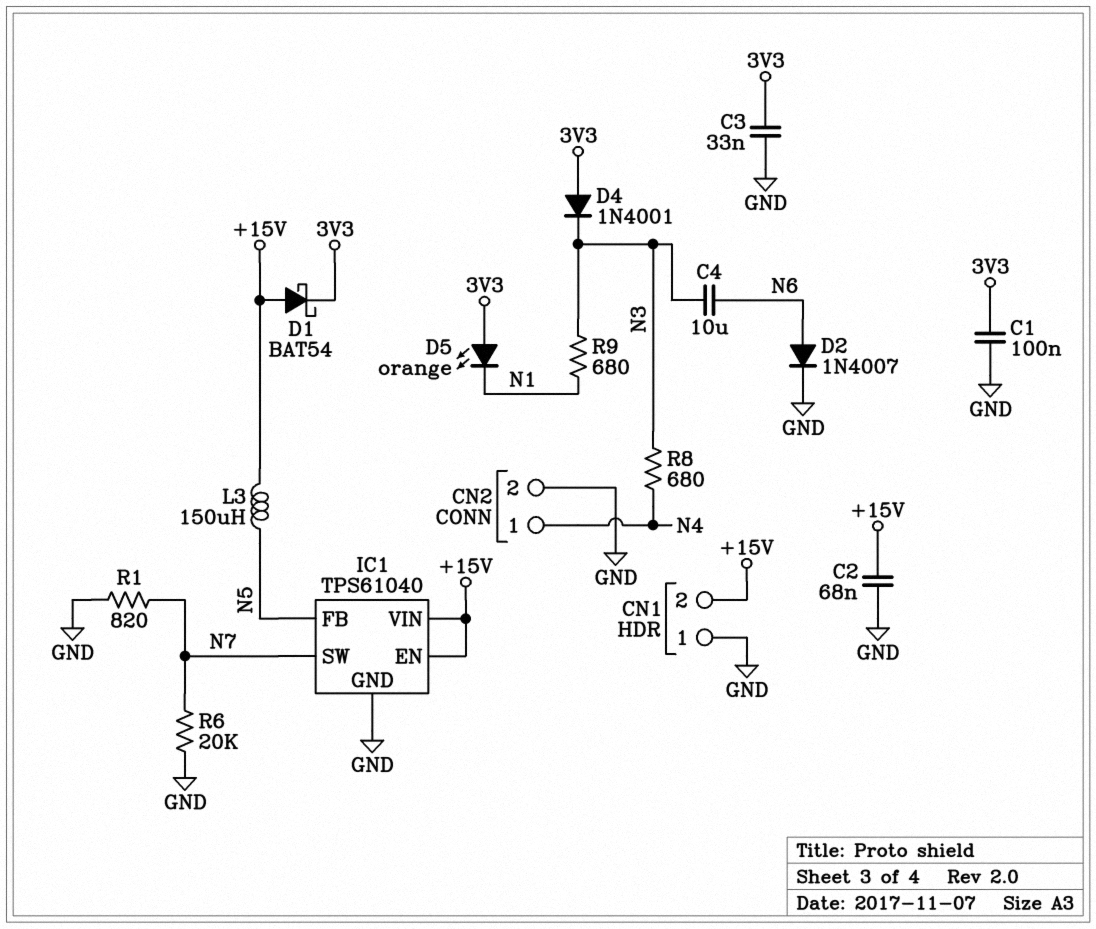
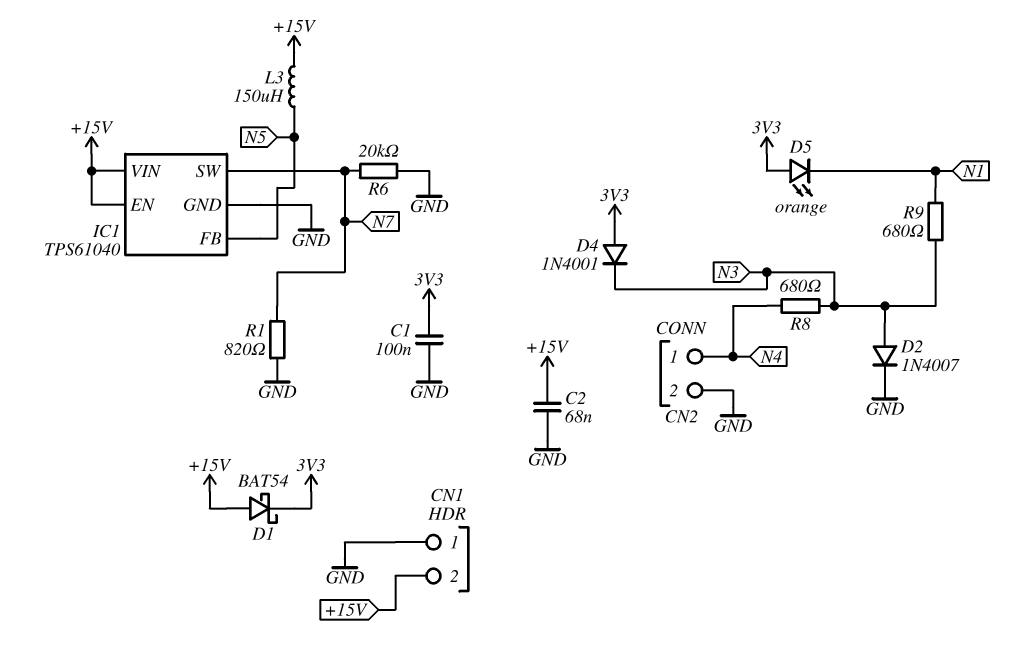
C3: 33nF (3V3, GND) -> none
C4: 10uF (N3, N6) -> none
D2: diode 1N4007 (A N6, K GND) -> diode 1N4007 (A N3, K GND)

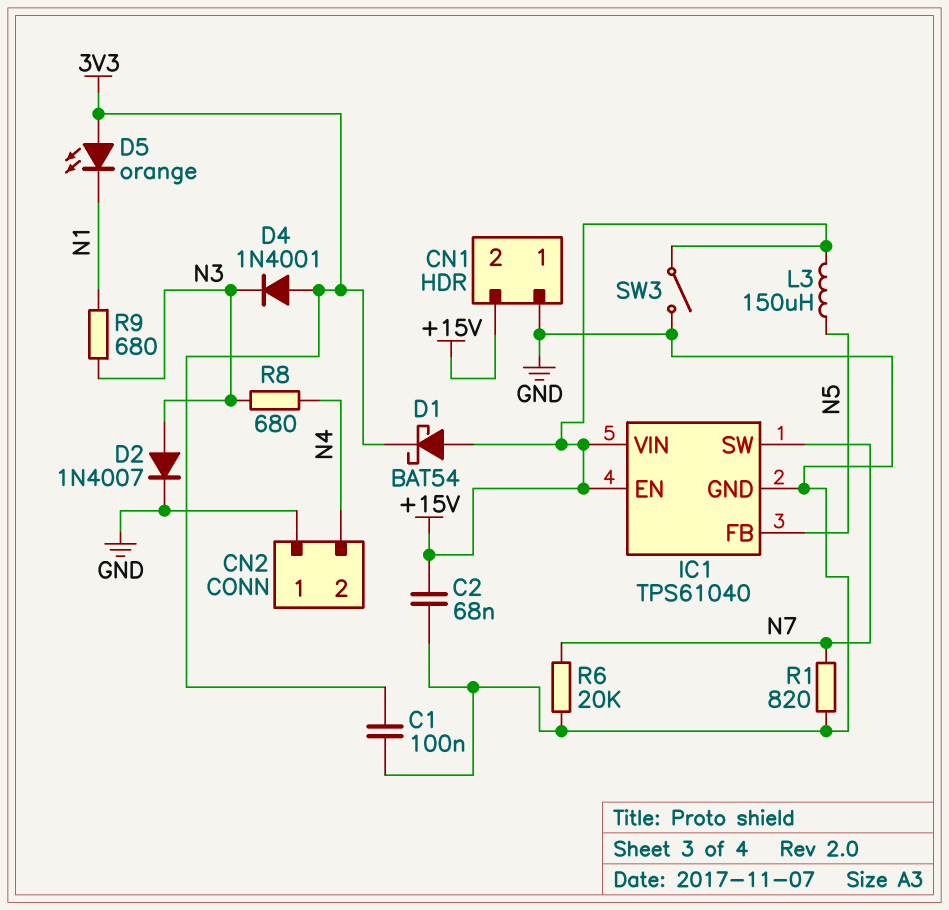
CN2 pin 1: N4 -> GND
CN2 pin 2: GND -> N4
SW3: none -> switch (+15V, GND)

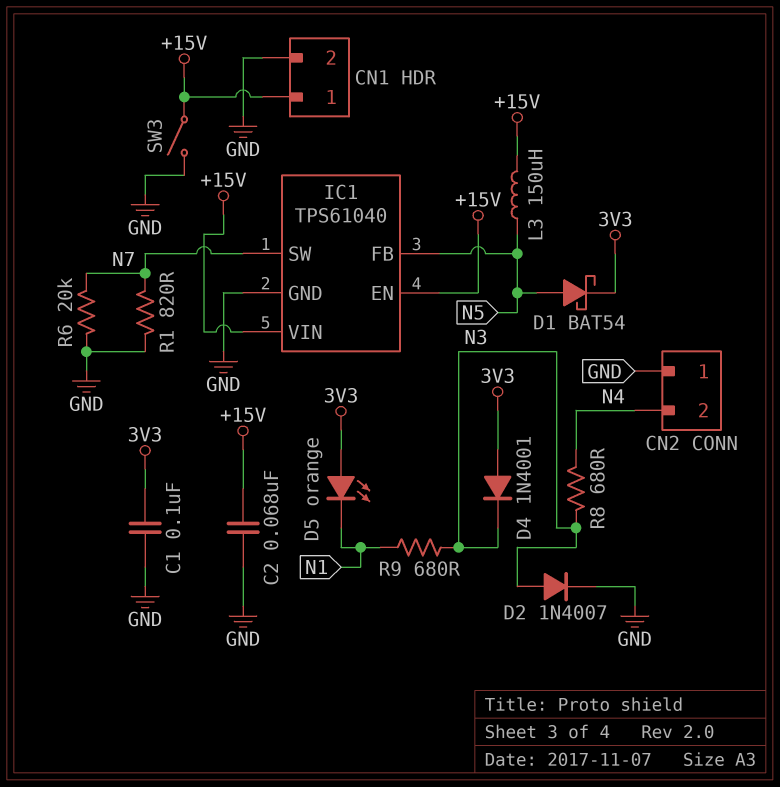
CN1 pin 1: GND -> +15V
CN1 pin 2: +15V -> GND
D1: schottky BAT54 (A +15V, K 3V3) -> schottky BAT54 (A N5, K 3V3)

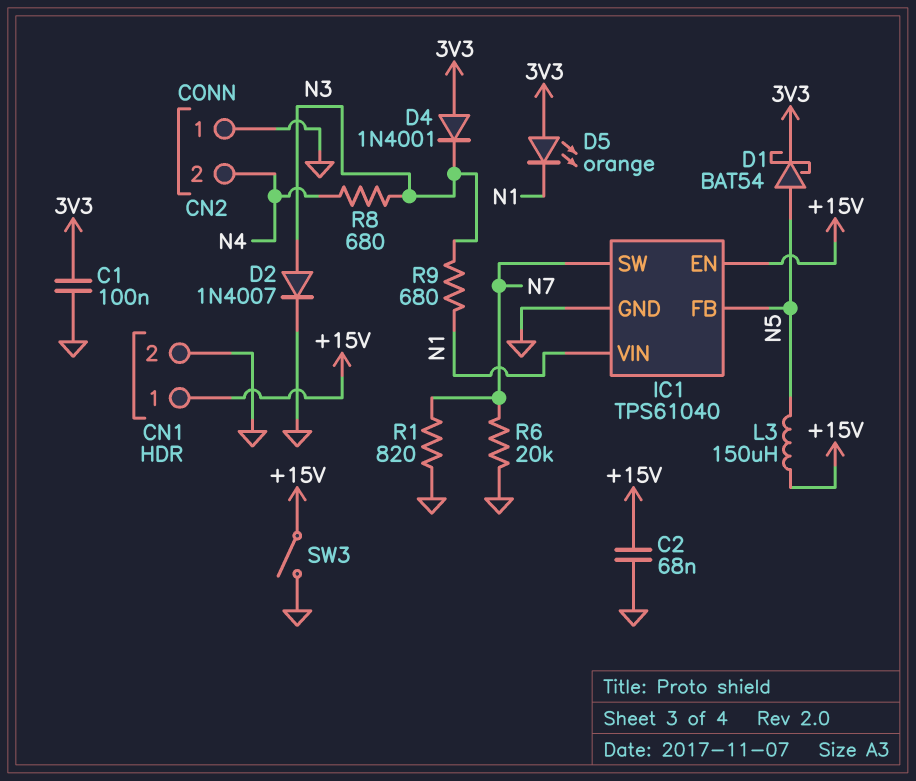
IC1 pin VIN: +15V -> N1

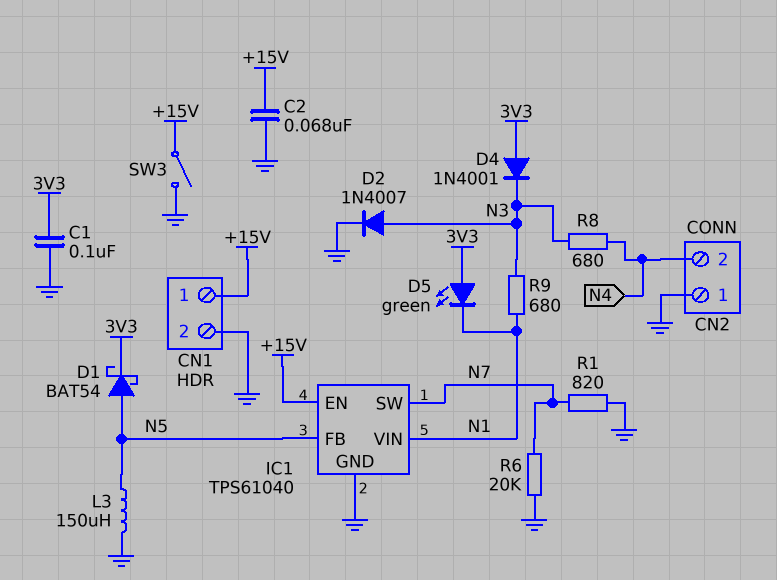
D5: LED orange (A 3V3, K N1) -> LED green (A 3V3, K N1)
L3: 150uH (+15V, N5) -> 150uH (GND, N5)

